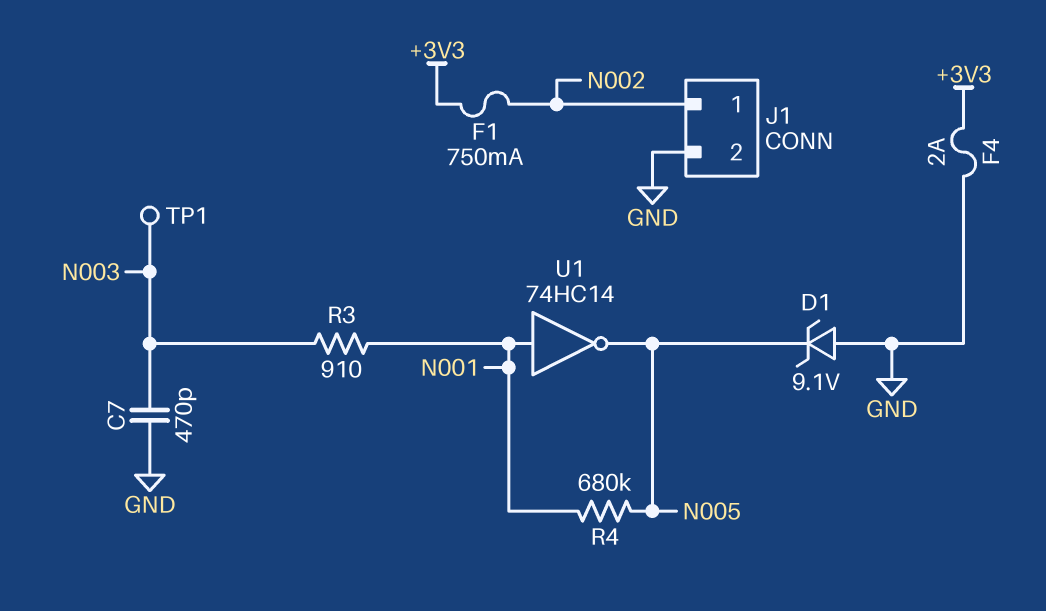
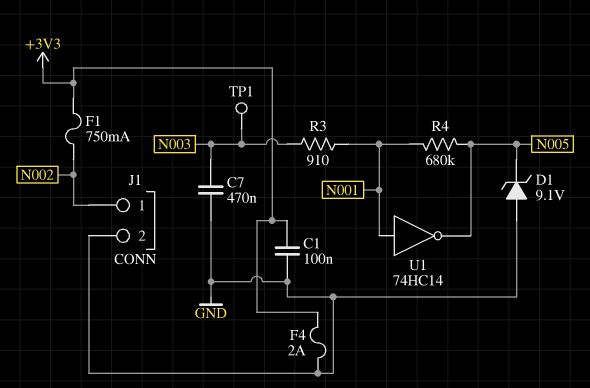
C1: none -> 100nF (+3V3, GND)
C7: 470pF (GND, N003) -> 470nF (GND, N003)

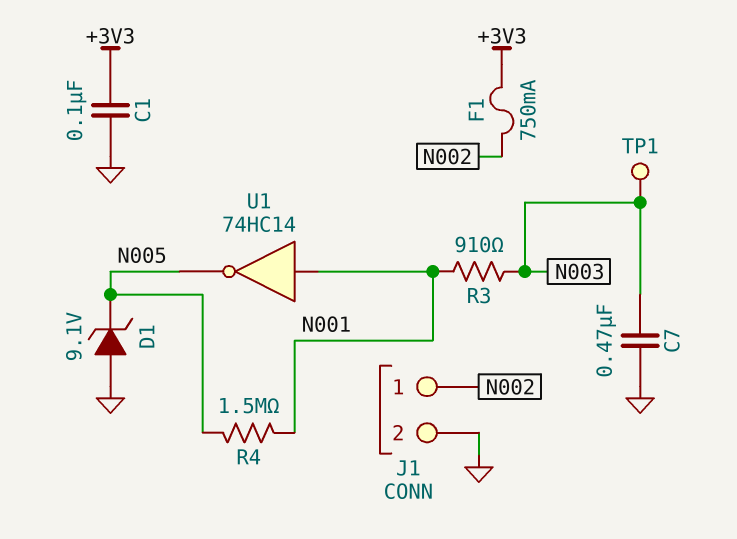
F4: 2A (+3V3, GND) -> none
R4: 680k (N001, N005) -> 1.5M (N001, N005)

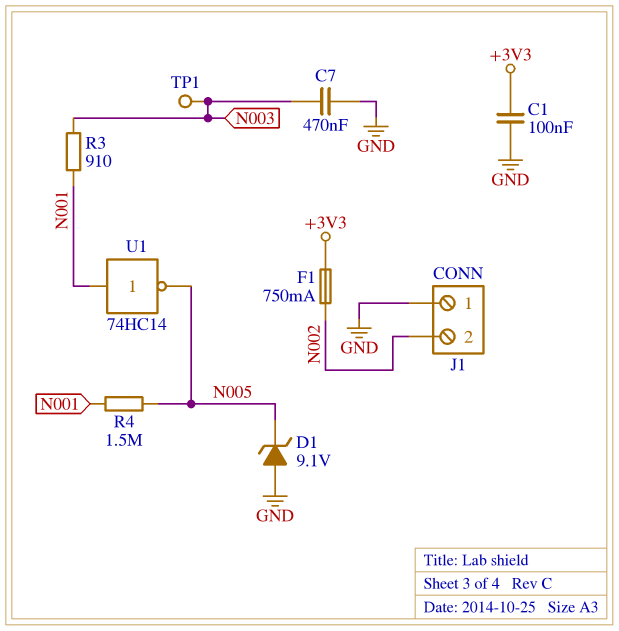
J1 pin 1: N002 -> GND
J1 pin 2: GND -> N002

